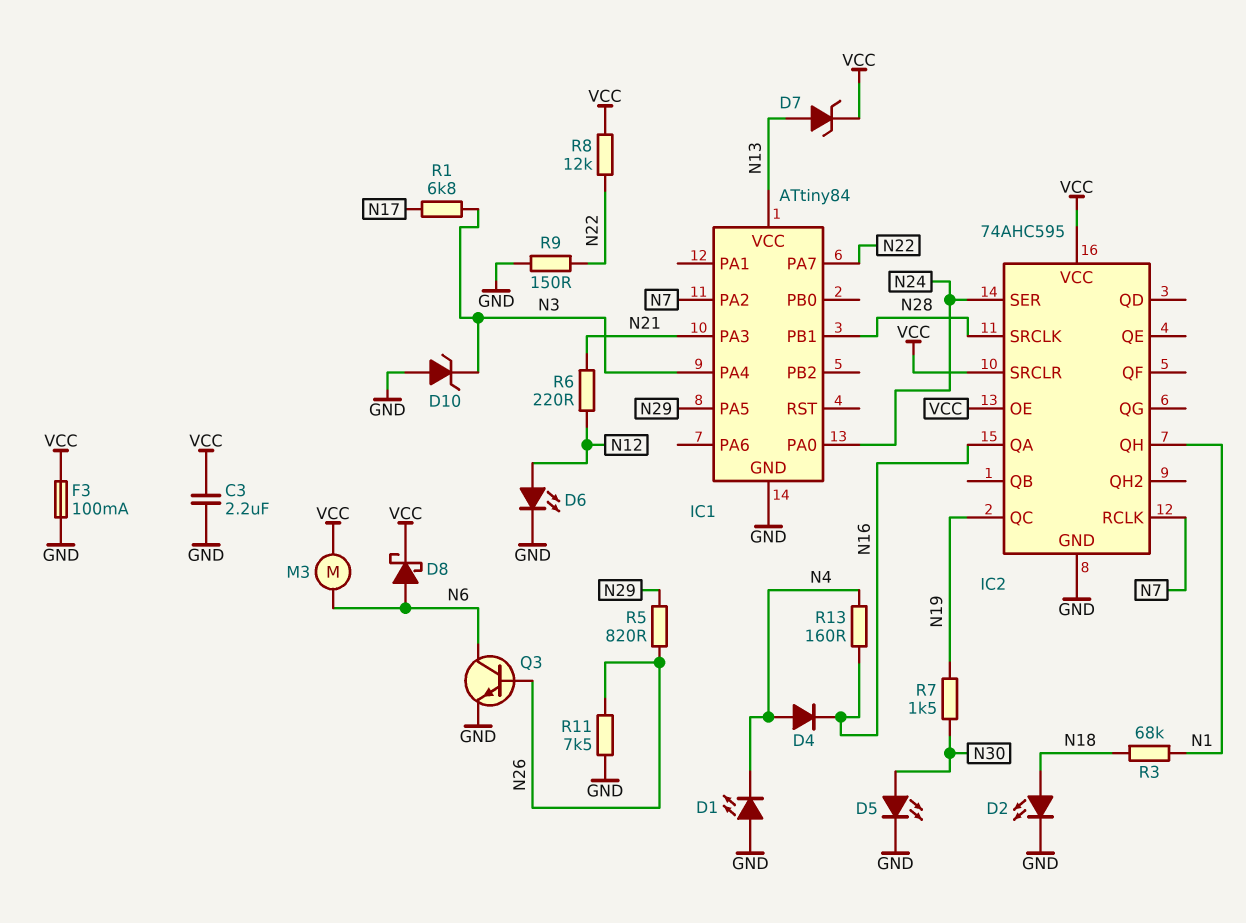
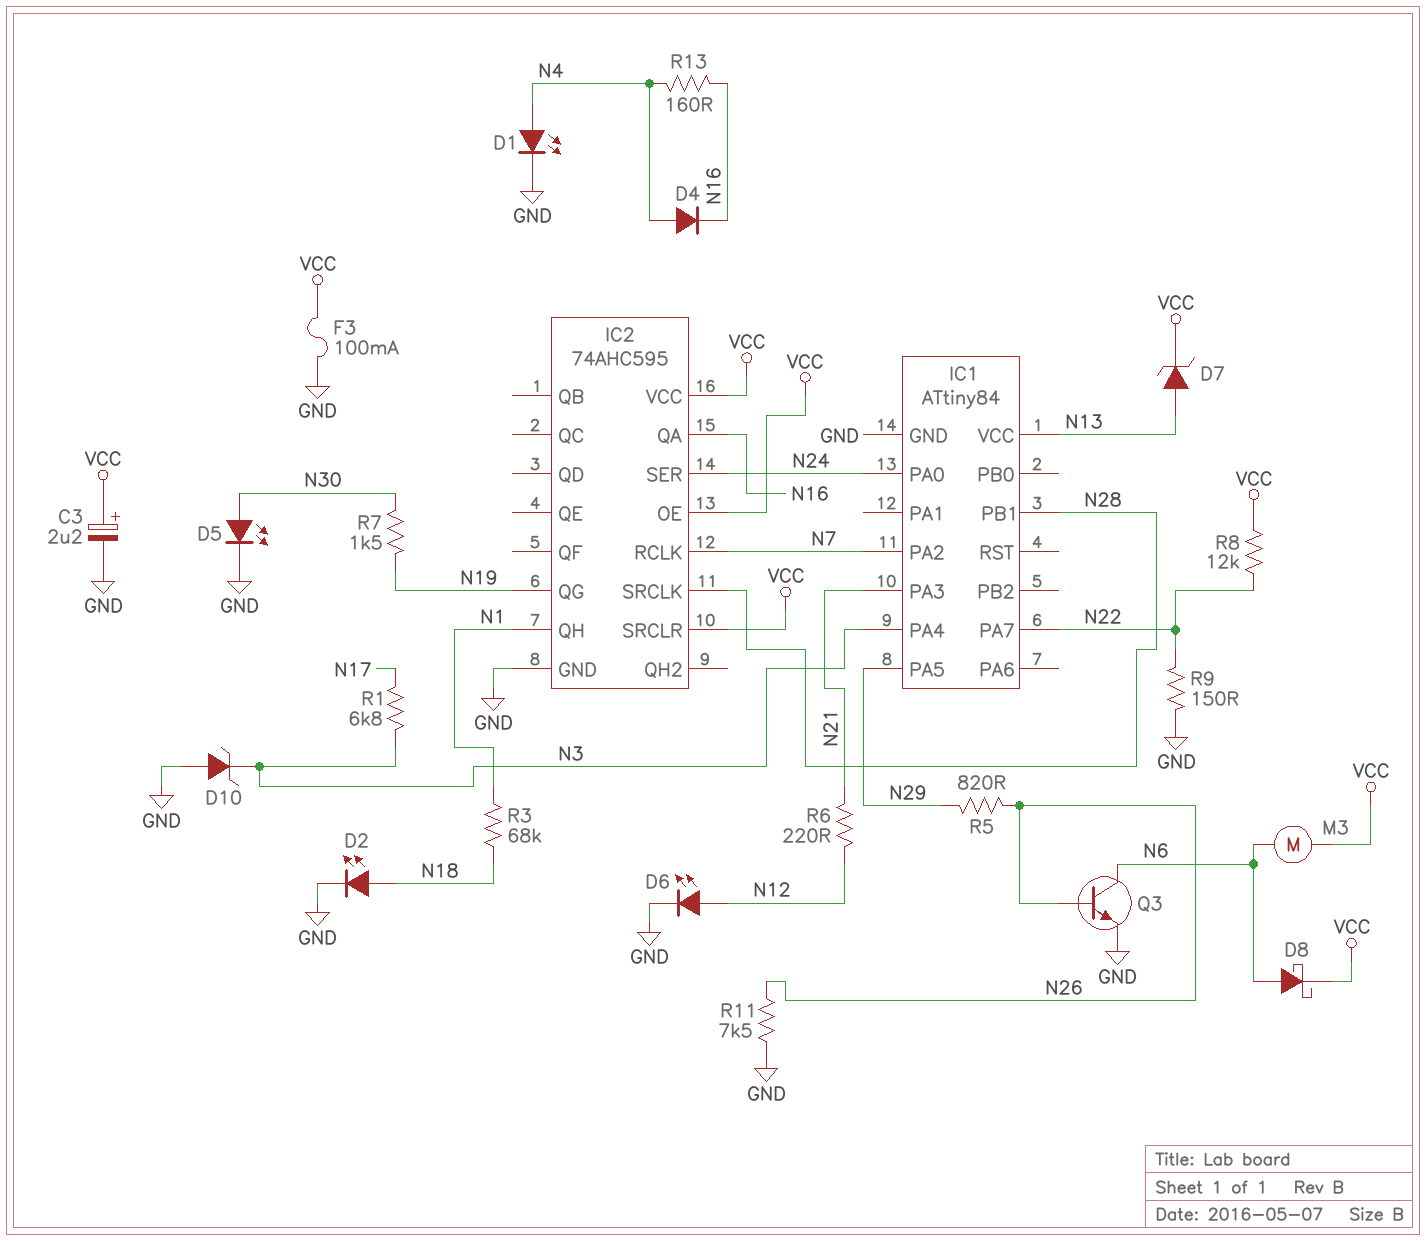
C3: 2.2uF (GND, VCC) -> 2.2uF (plus VCC, minus GND)
D1: LED (A GND, K N4) -> LED (A N4, K GND)
IC2 pin QC: N19 -> none
IC2 pin QG: none -> N19

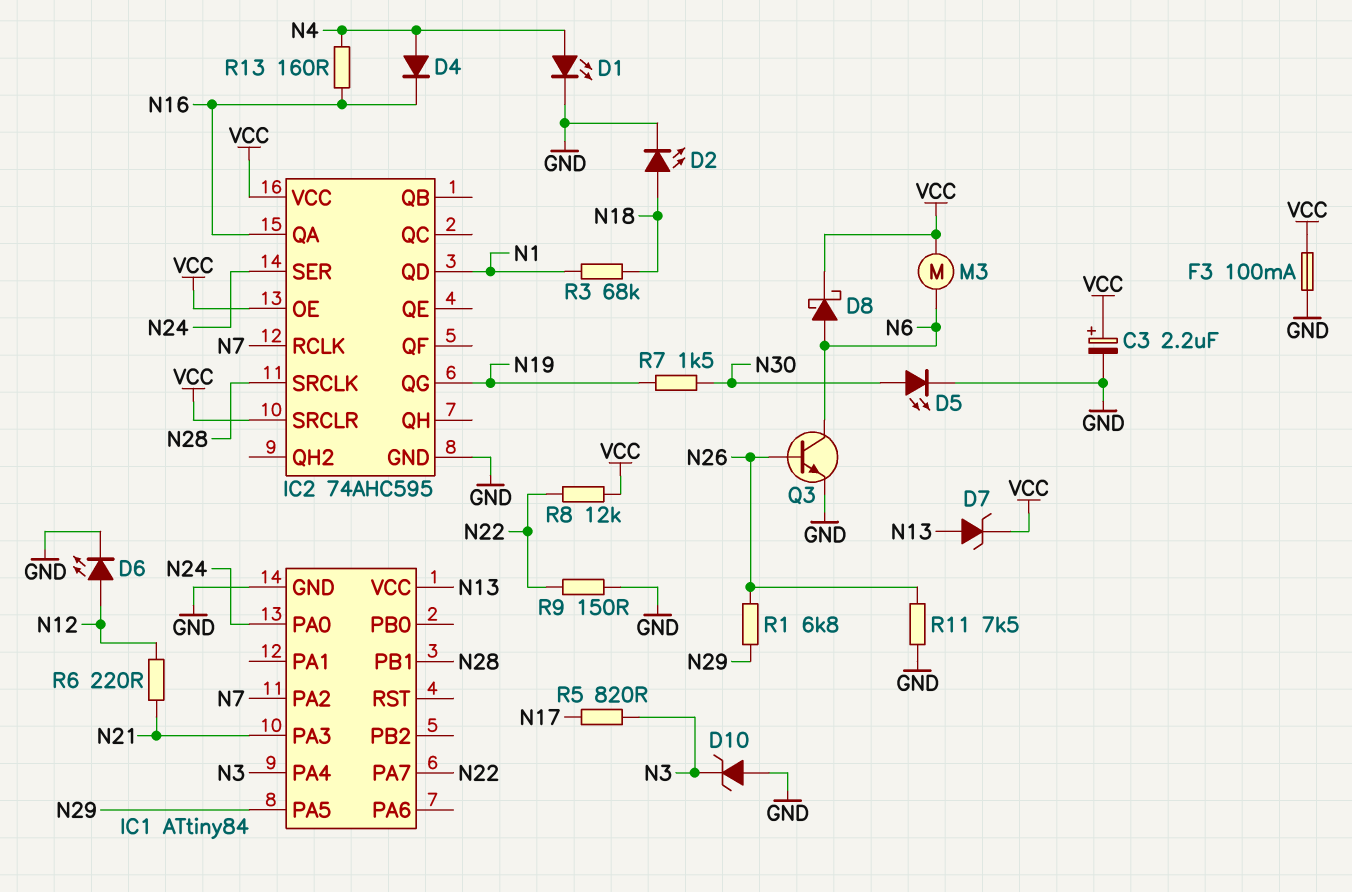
IC2 pin QD: none -> N1
IC2 pin QH: N1 -> none
R1: 6.8k (N3, N17) -> 6.8k (N26, N29)
R5: 820 (N26, N29) -> 820 (N3, N17)

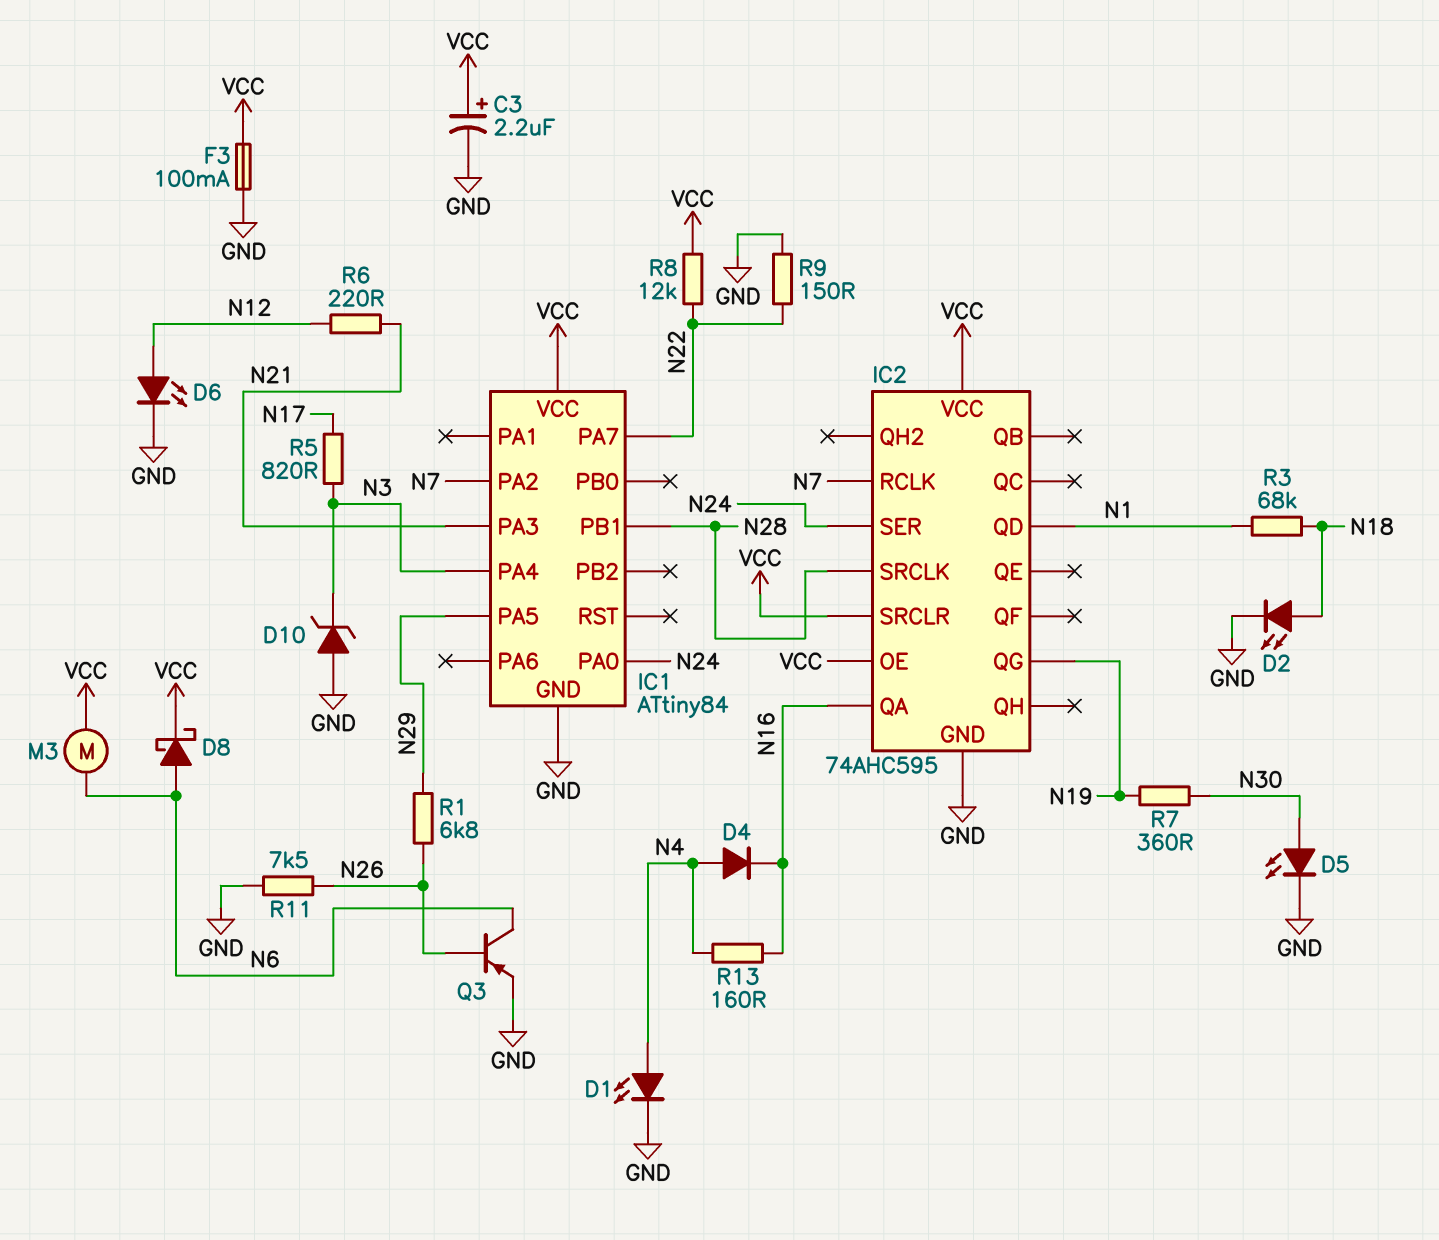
D7: zener (A N13, K VCC) -> none
IC1 pin VCC: N13 -> VCC
Q3: NPN (B N26, C N6, E GND) -> PNP (B N26, C N6, E GND)
R7: 1.5k (N19, N30) -> 360 (N19, N30)

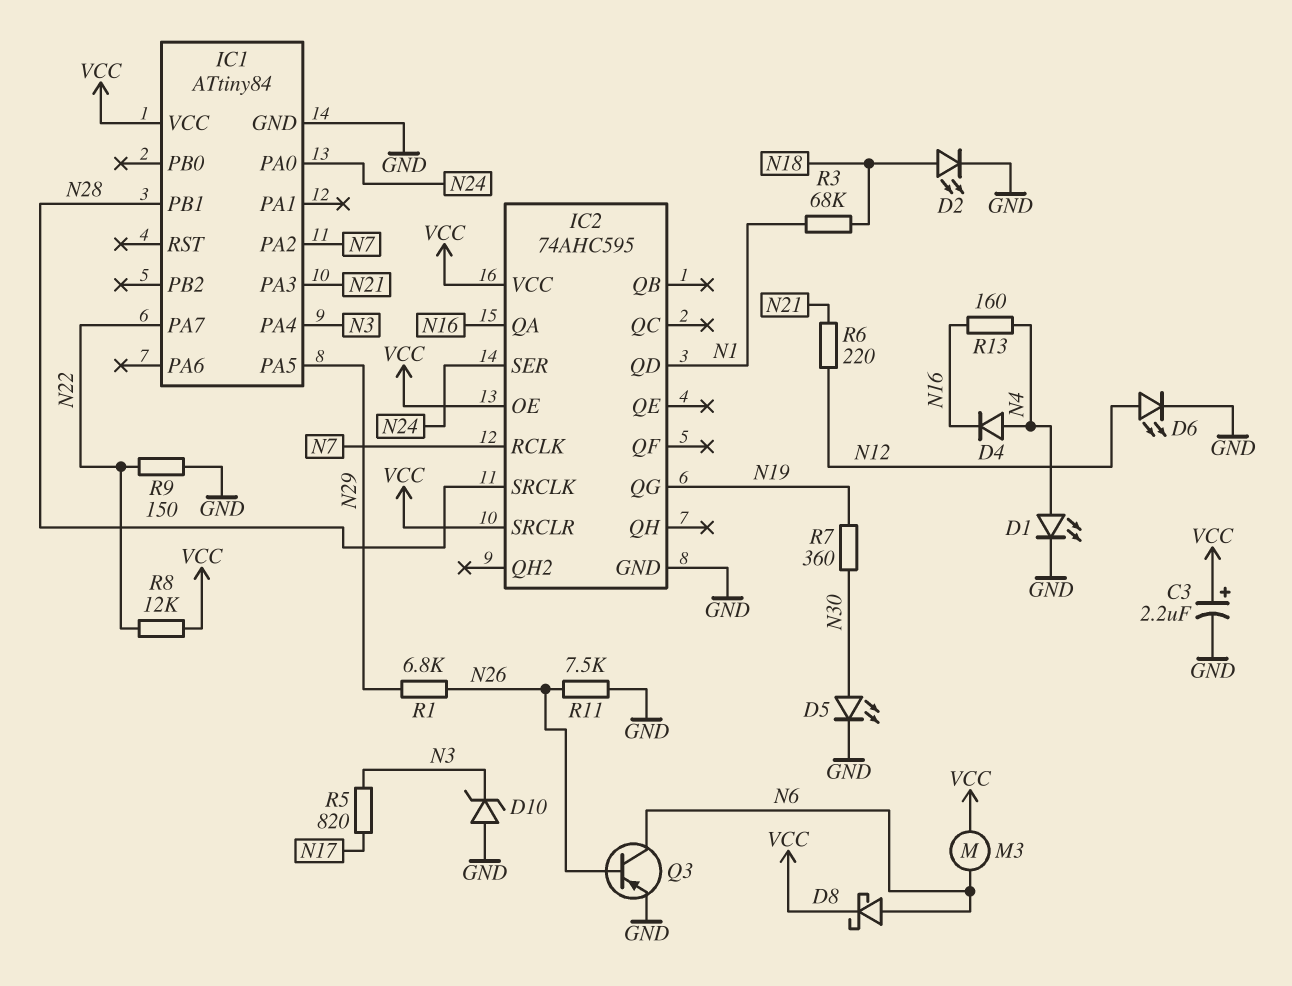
F3: 100mA (GND, VCC) -> none

